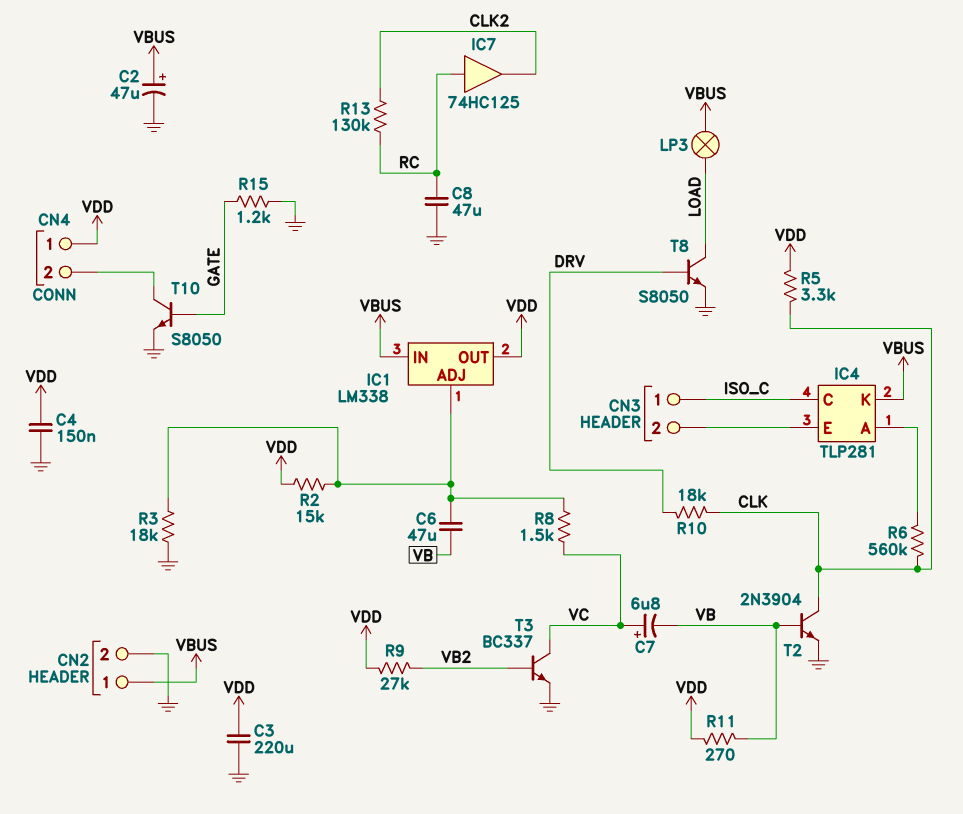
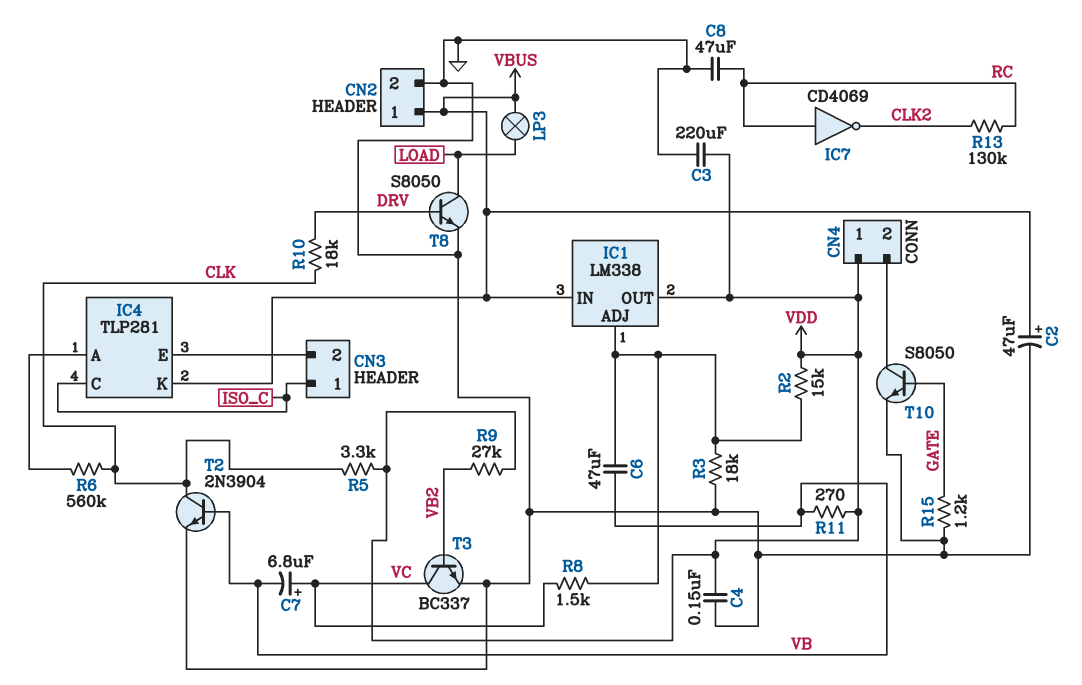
IC7: buffer 74HC125 (in RC, out CLK2) -> NOT CD4069 (in RC, out CLK2)

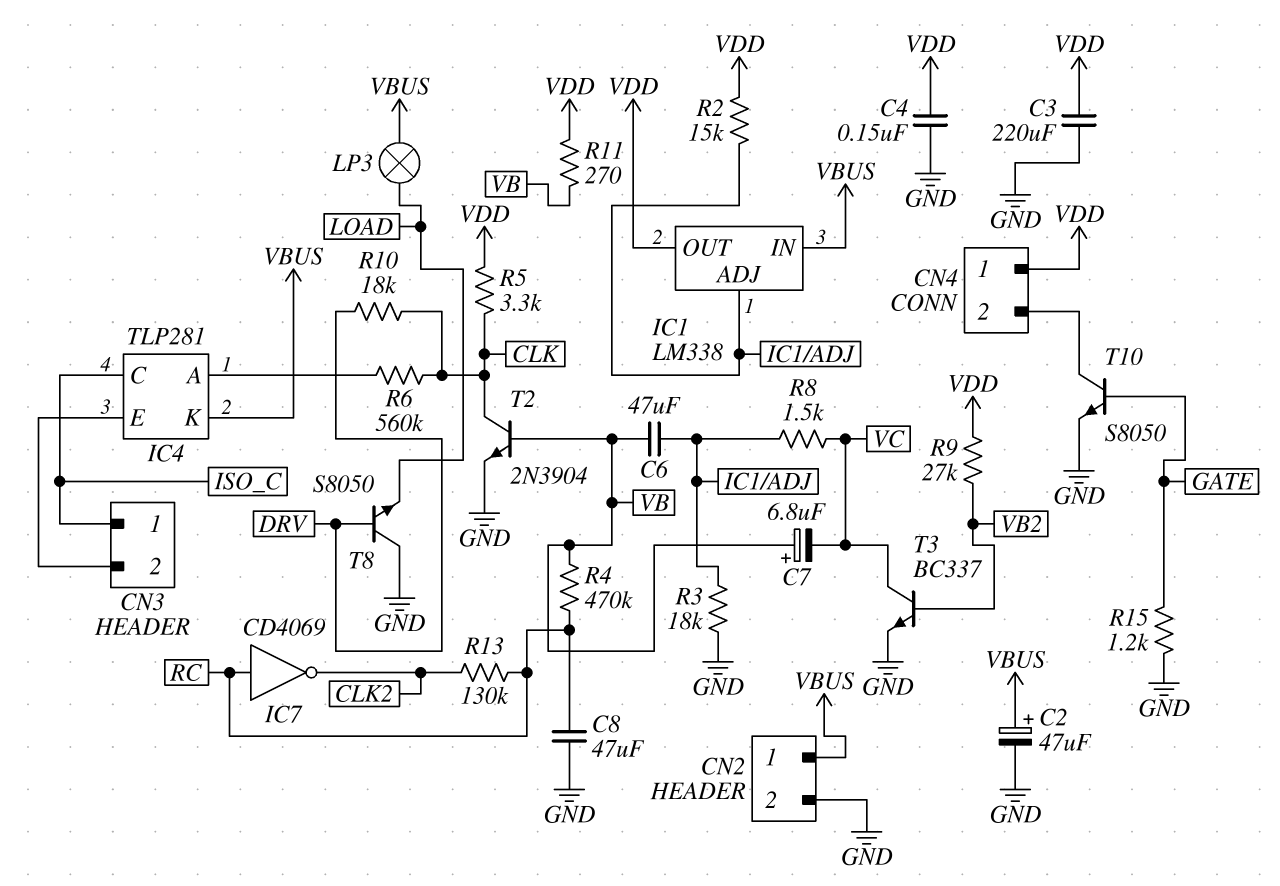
C7: 6.8uF (plus VC, minus VB) -> 6.8uF (plus VB, minus VC)
R4: none -> 470k (RC, VB)
T8: NPN S8050 (B DRV, C LOAD, E GND) -> NPN S8050 (B DRV, C GND, E LOAD)

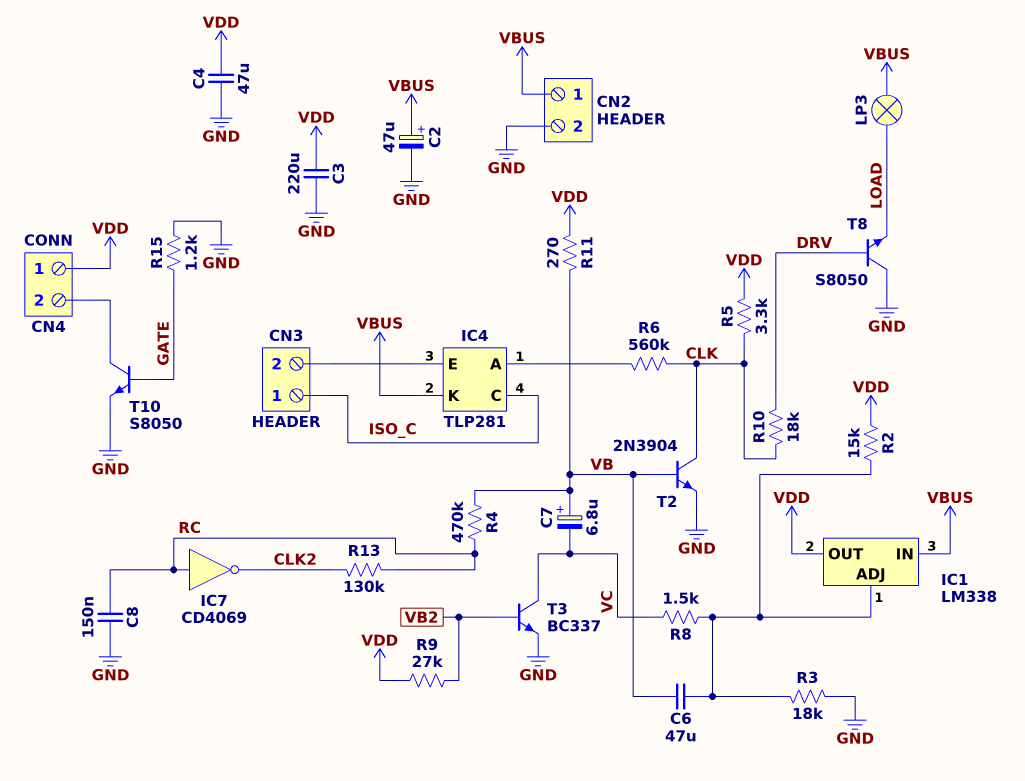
C4: 150nF (GND, VDD) -> 47uF (GND, VDD)
C8: 47uF (GND, RC) -> 150nF (GND, RC)

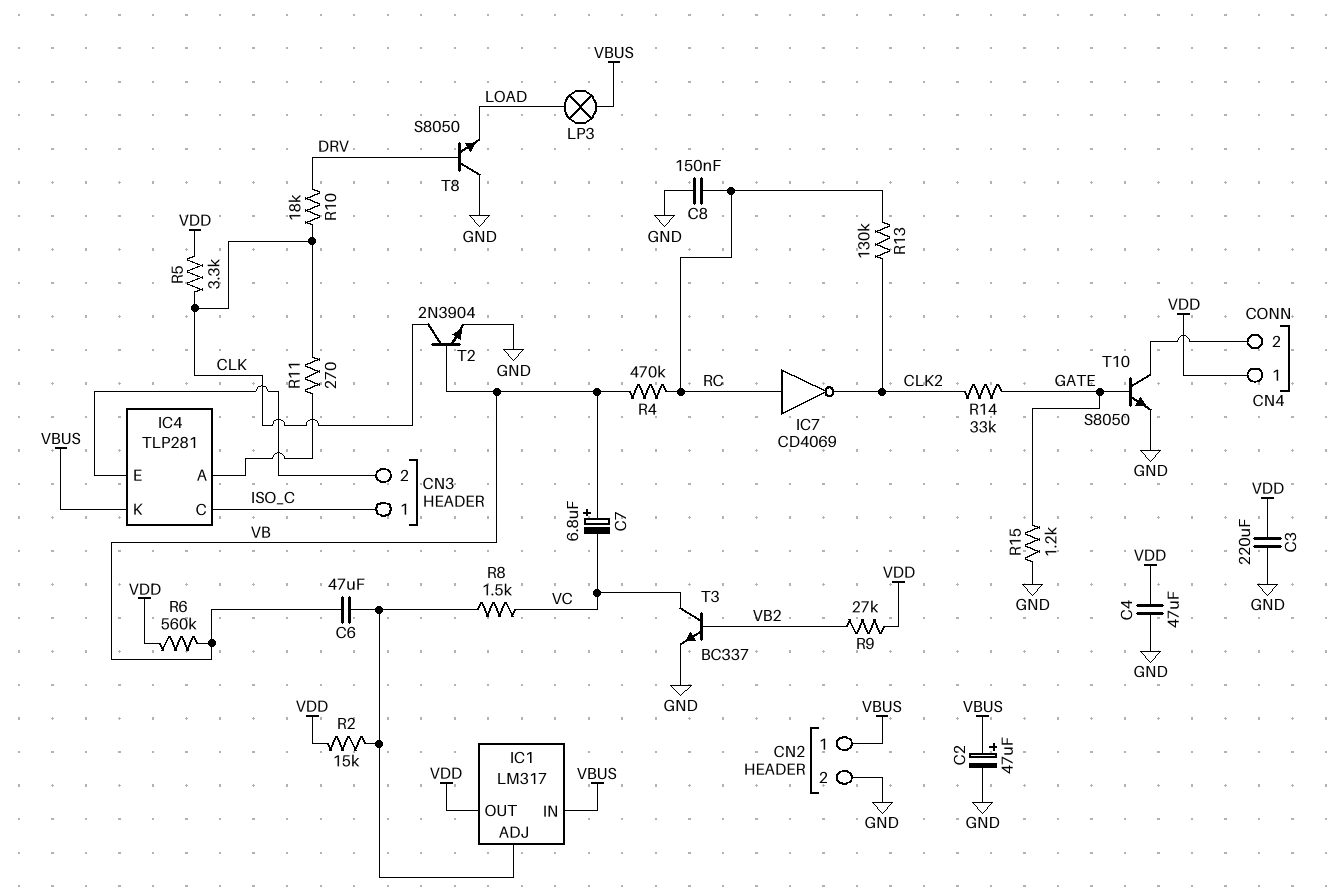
IC1: LM338 -> LM317
R3: 18k (GND, IC1/ADJ) -> none
R6: 560k (CLK, IC4/A) -> 560k (VB, VDD)
R11: 270 (VB, VDD) -> 270 (CLK, IC4/A)
R14: none -> 33k (CLK2, GATE)

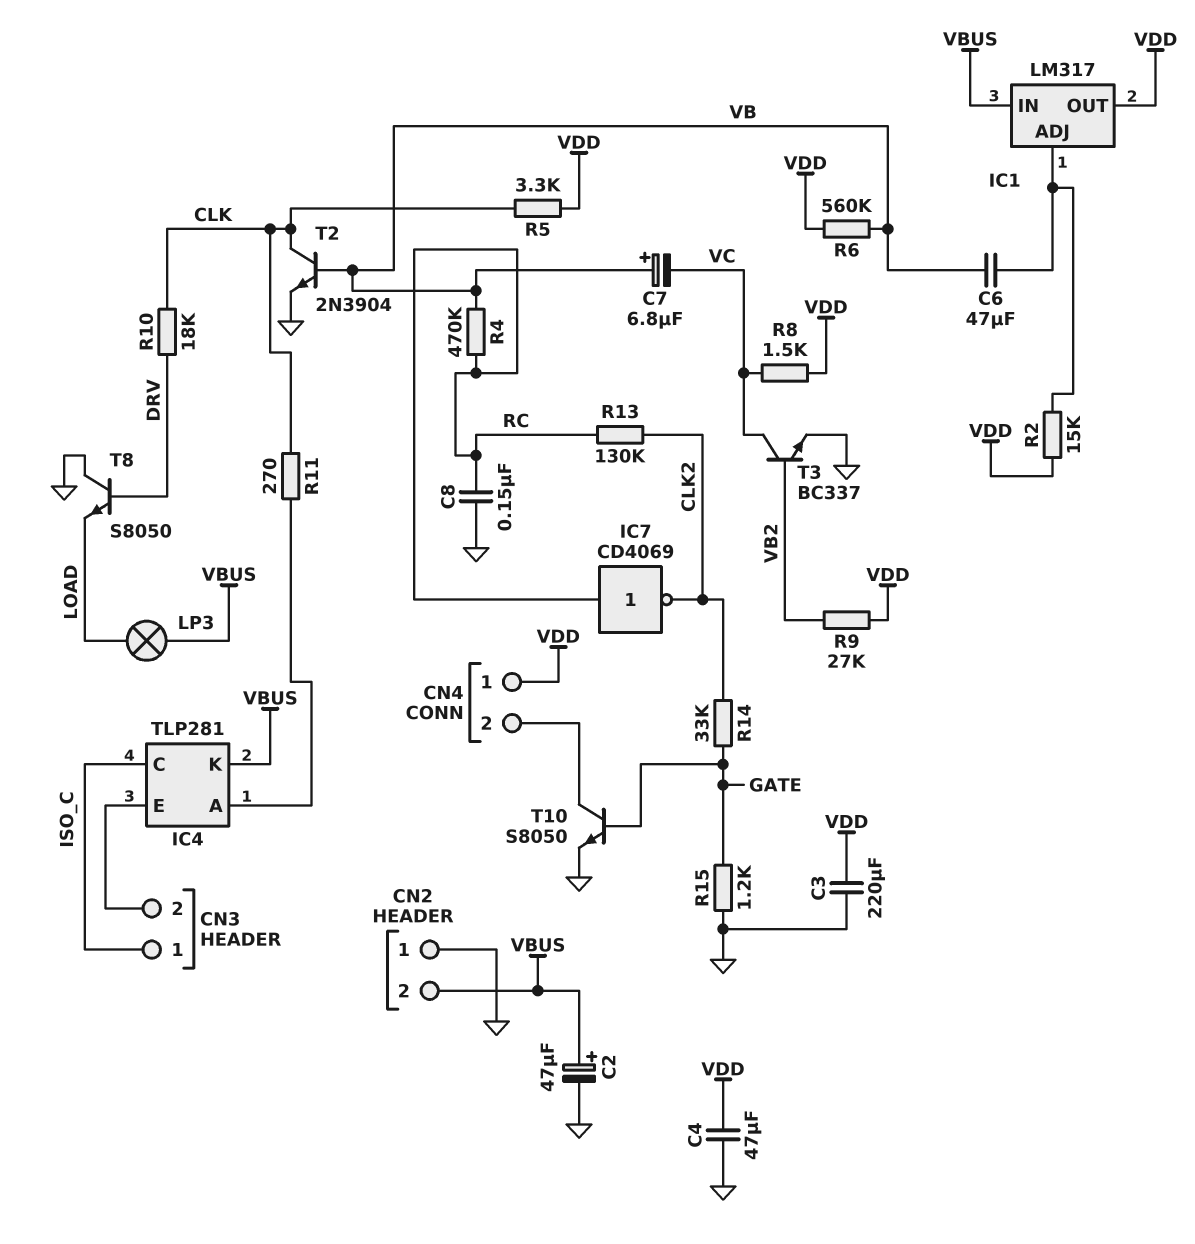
CN2 pin 1: VBUS -> GND
CN2 pin 2: GND -> VBUS
R8: 1.5k (IC1/ADJ, VC) -> 1.5k (VC, VDD)

